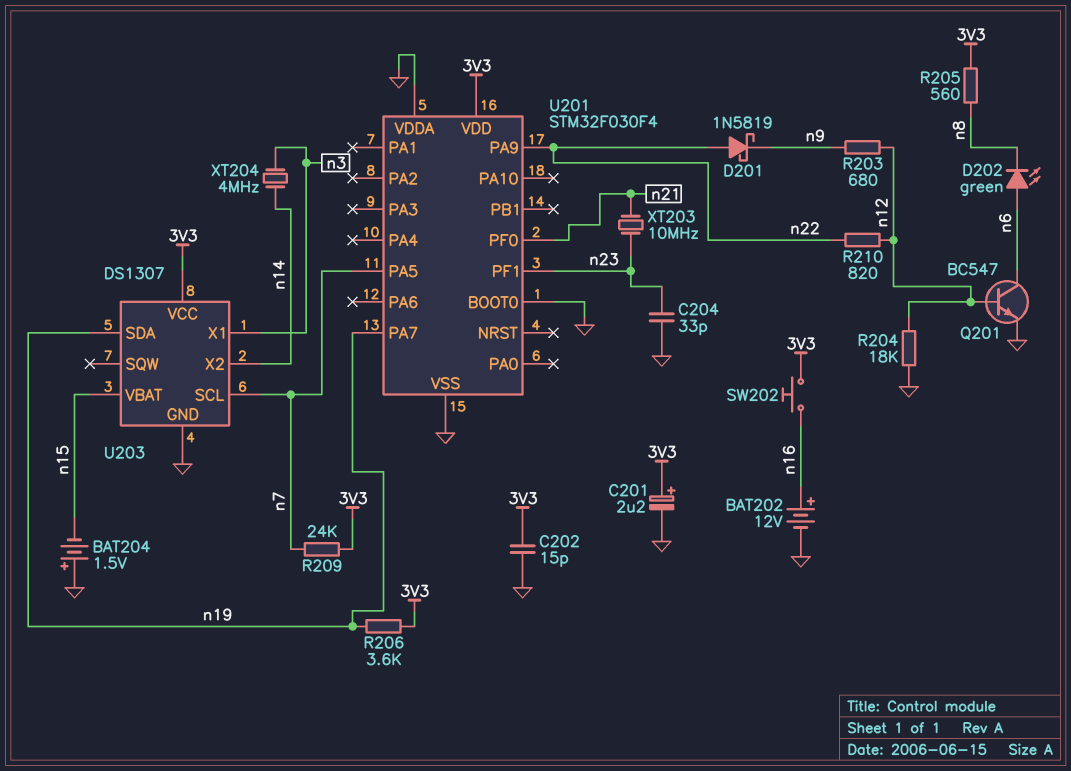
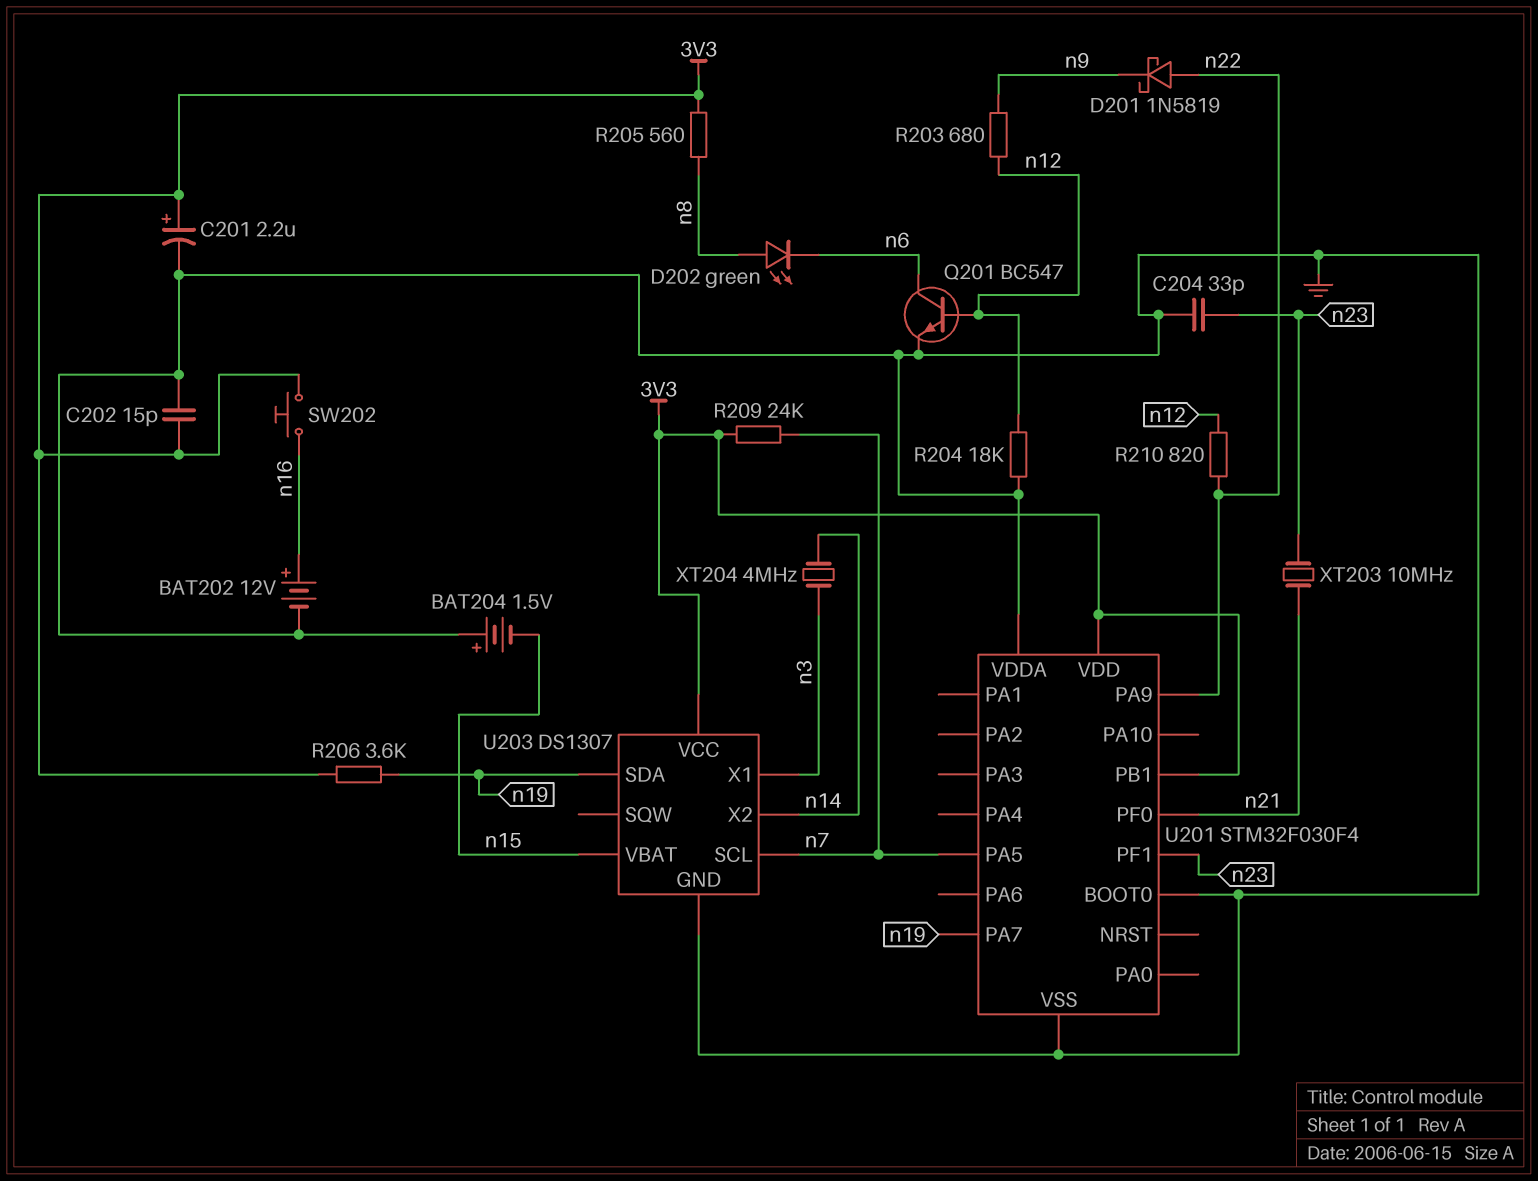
D202: LED green (A n6, K n8) -> LED green (A n8, K n6)
U201 pin PB1: none -> 3V3

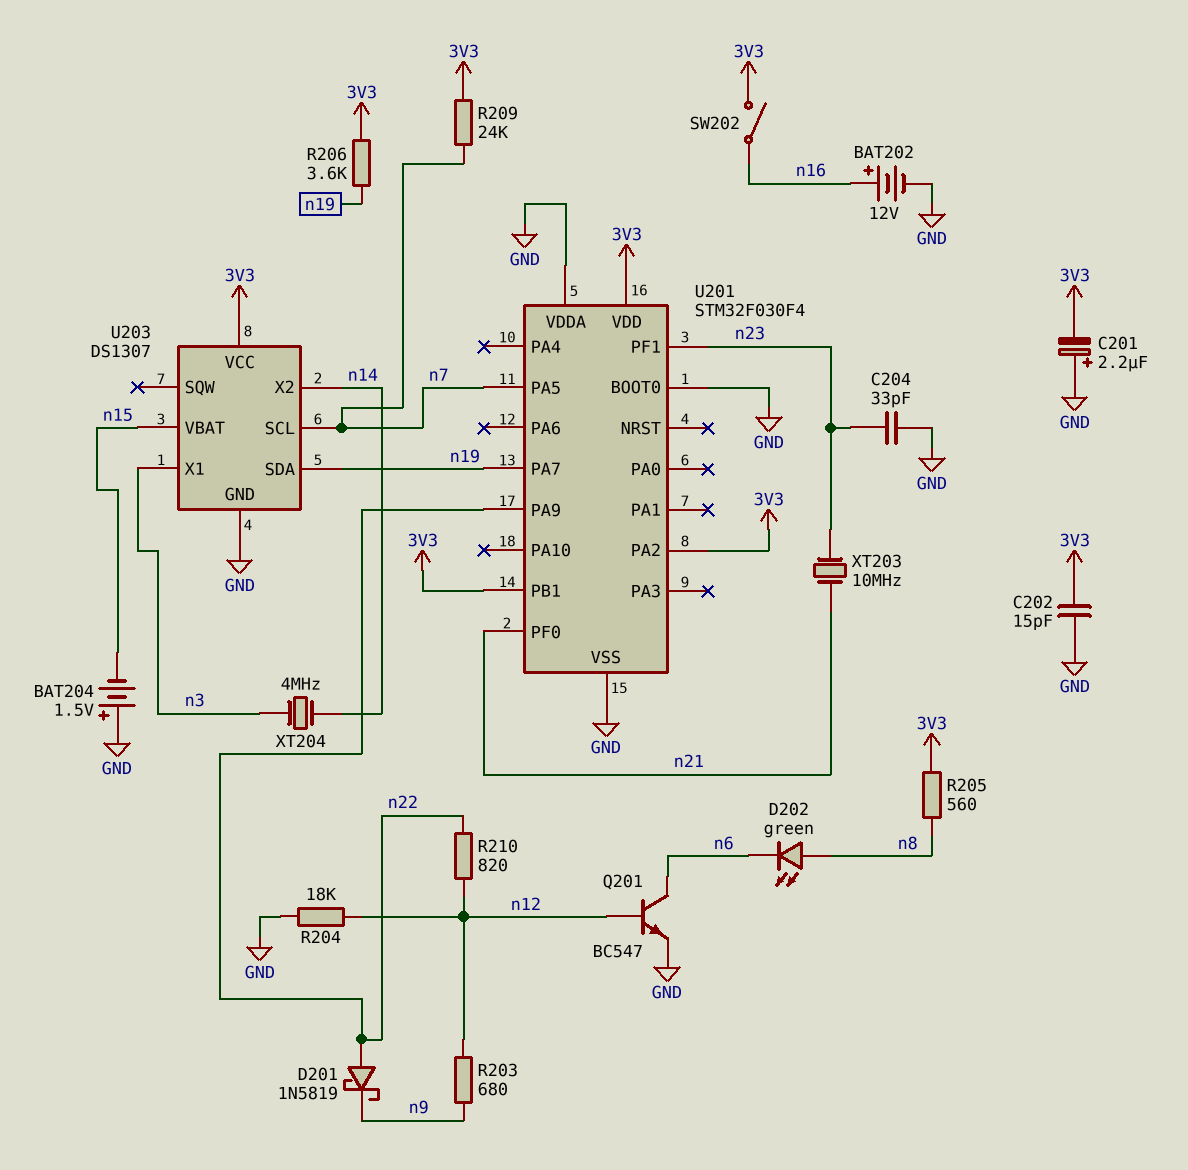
C201: 2.2uF (plus 3V3, minus GND) -> 2.2uF (plus GND, minus 3V3)
SW202: button (3V3, n16) -> switch (3V3, n16)
U201 pin PA2: none -> 3V3

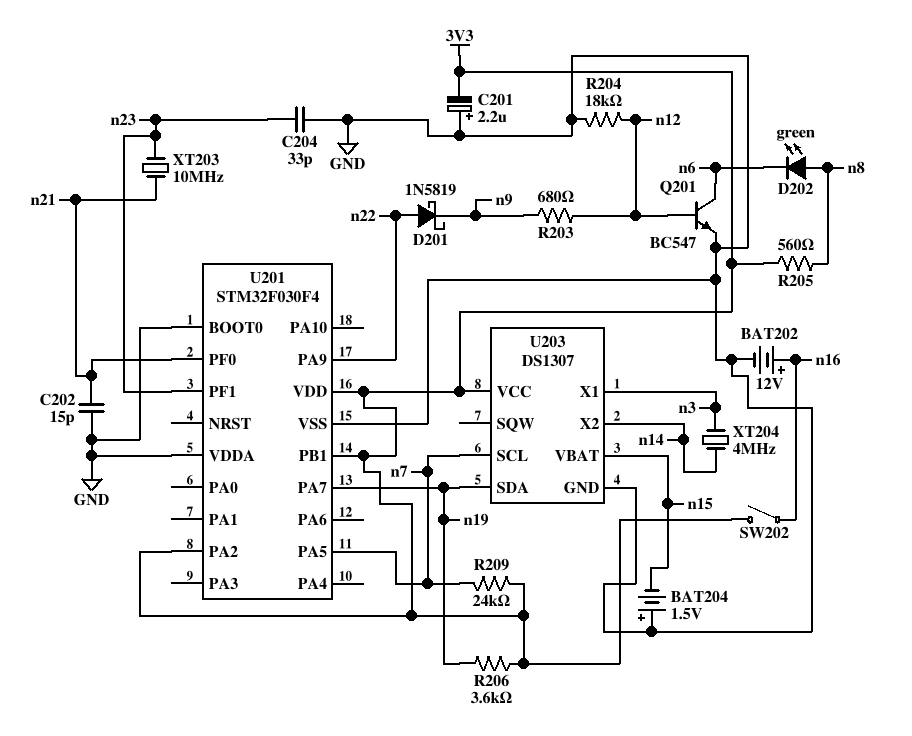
C202: 15pF (3V3, GND) -> 15pF (GND, n21)
R210: 820 (n12, n22) -> none

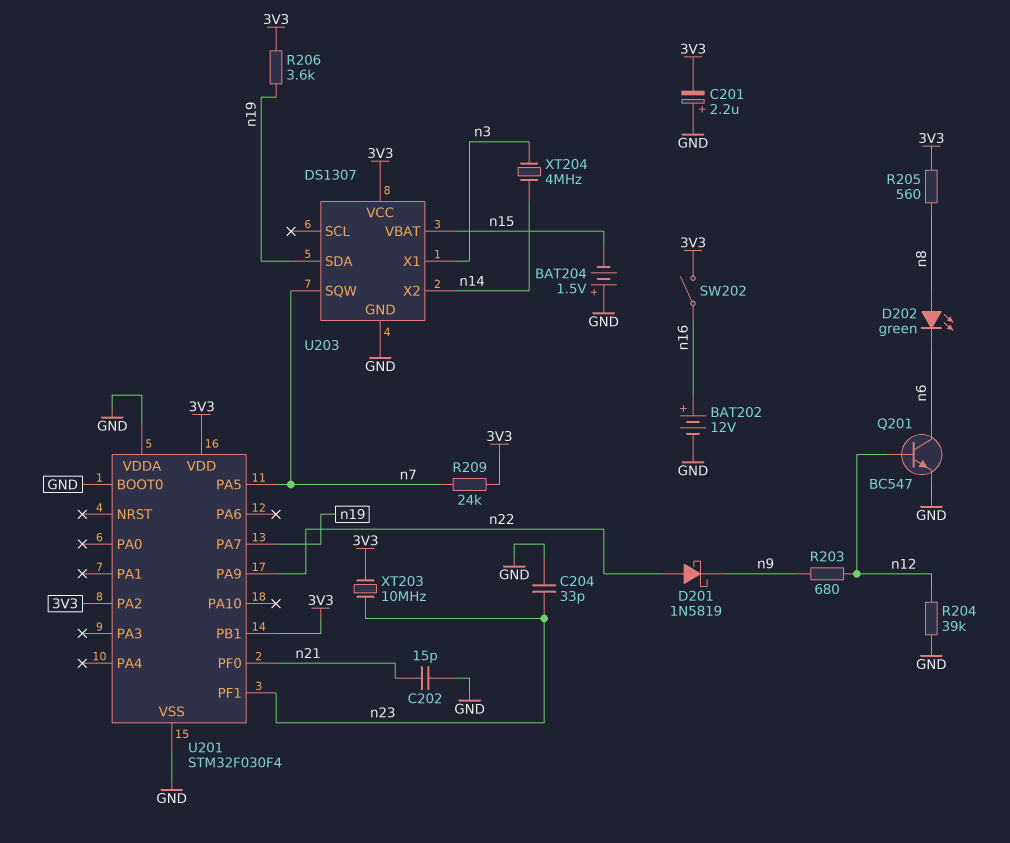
R204: 18k (GND, n12) -> 39k (GND, n12)
U203 pin SCL: n7 -> none
U203 pin SQW: none -> n7
XT203: 10MHz (n21, n23) -> 10MHz (3V3, n23)

